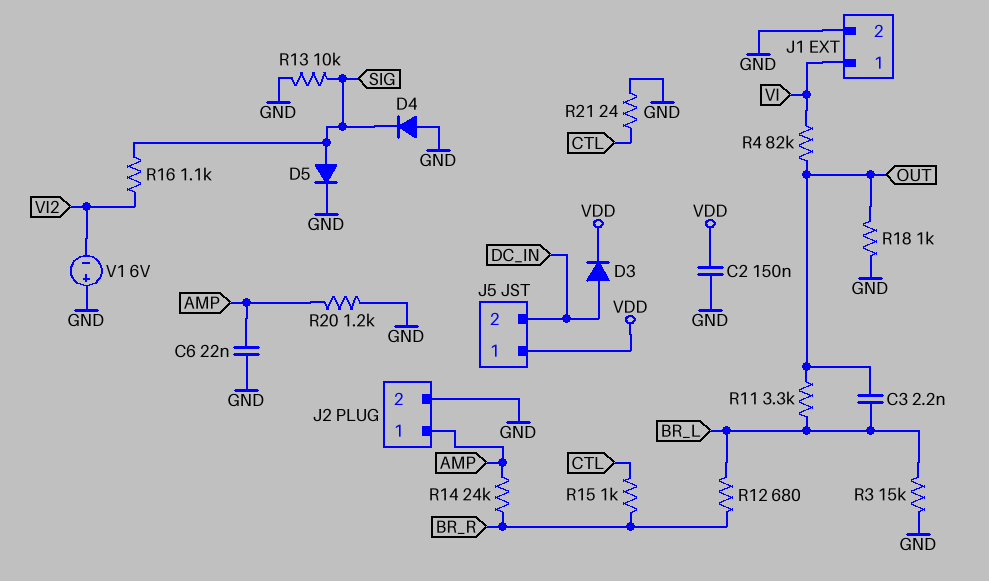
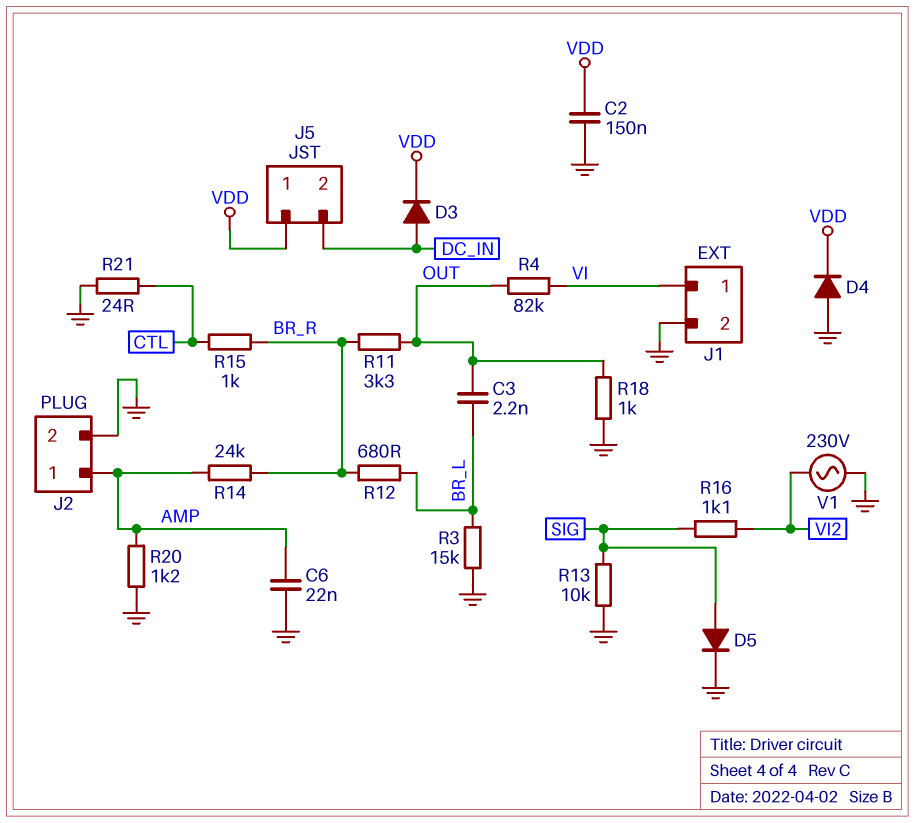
D4: diode (A GND, K SIG) -> diode (A GND, K VDD)
R11: 3.3k (BR_L, OUT) -> 3.3k (BR_R, OUT)
V1: 6V (plus GND, minus VI2) -> AC 230V (GND, VI2)

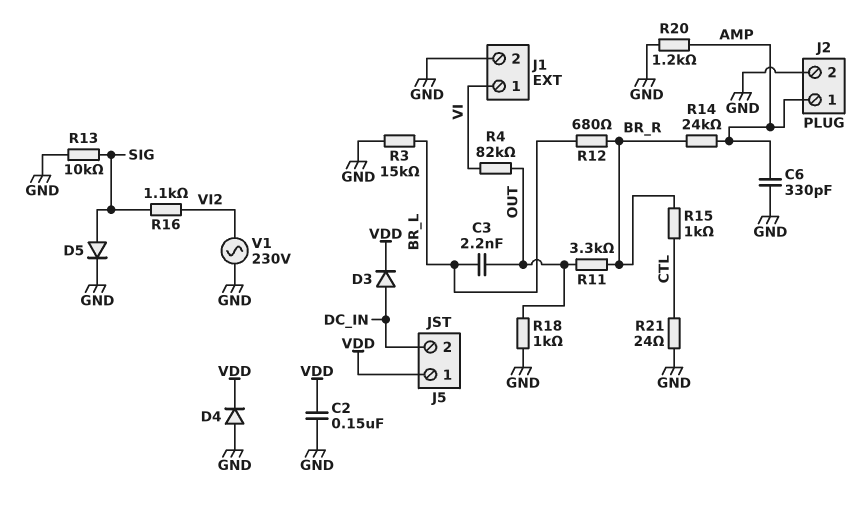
C6: 22nF (AMP, GND) -> 330pF (AMP, GND)

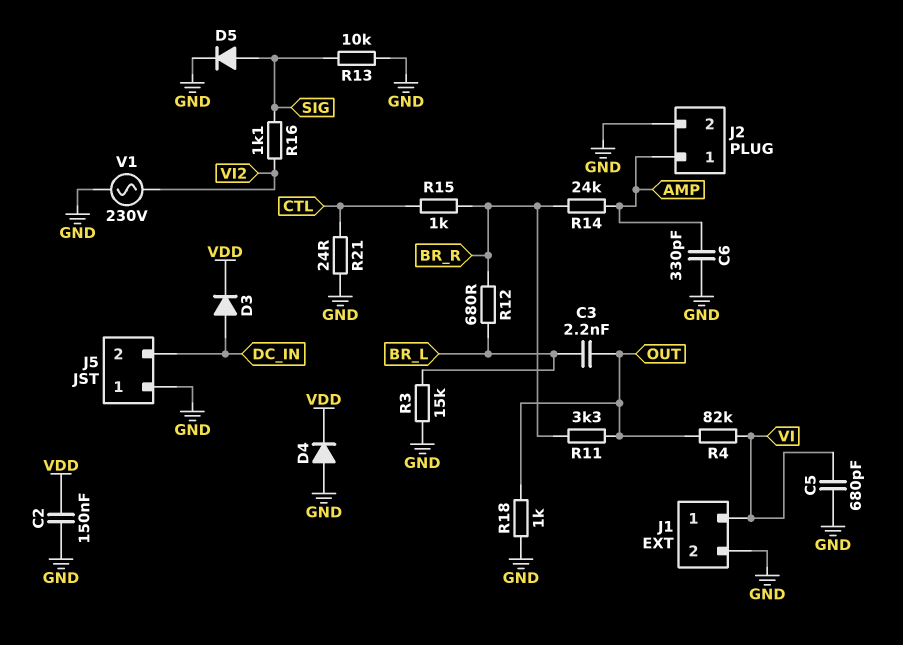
C5: none -> 680pF (GND, VI)
J5 pin 1: VDD -> GND
R20: 1.2k (AMP, GND) -> none

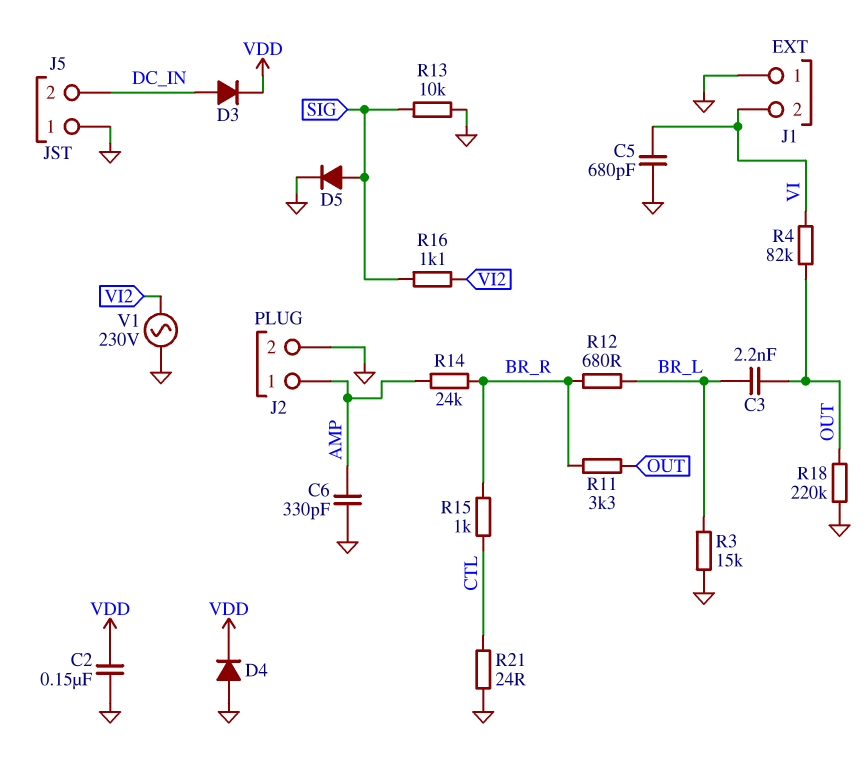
J1 pin 1: VI -> GND
J1 pin 2: GND -> VI
R18: 1k (GND, OUT) -> 220k (GND, OUT)

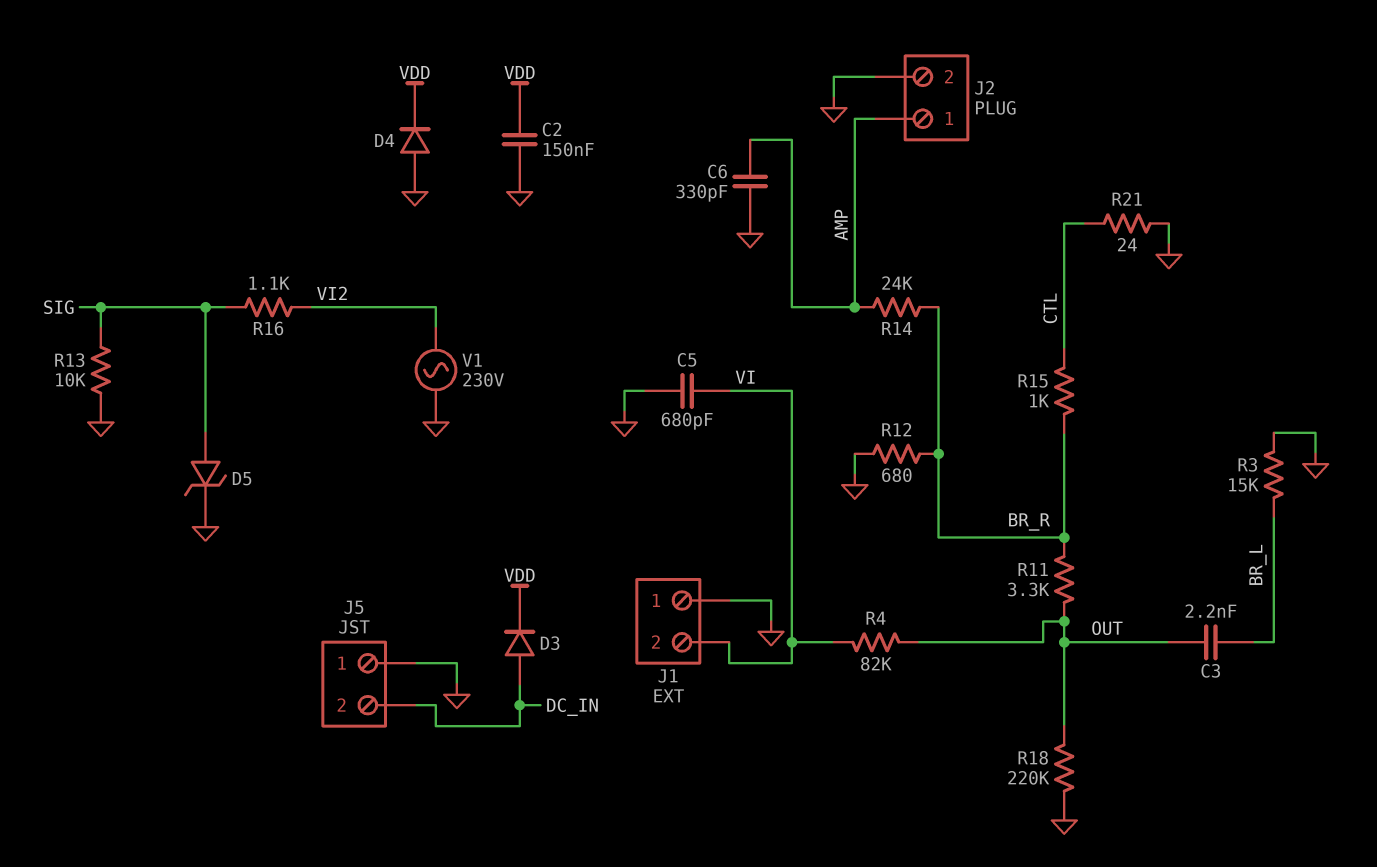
D5: diode (A SIG, K GND) -> zener (A SIG, K GND)
R12: 680 (BR_L, BR_R) -> 680 (BR_R, GND)

